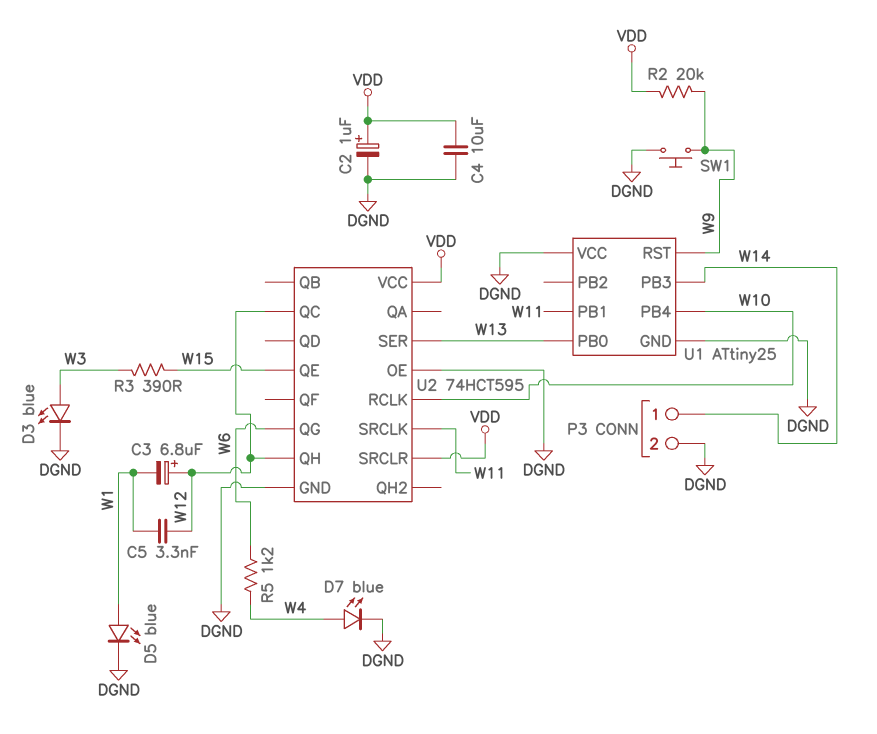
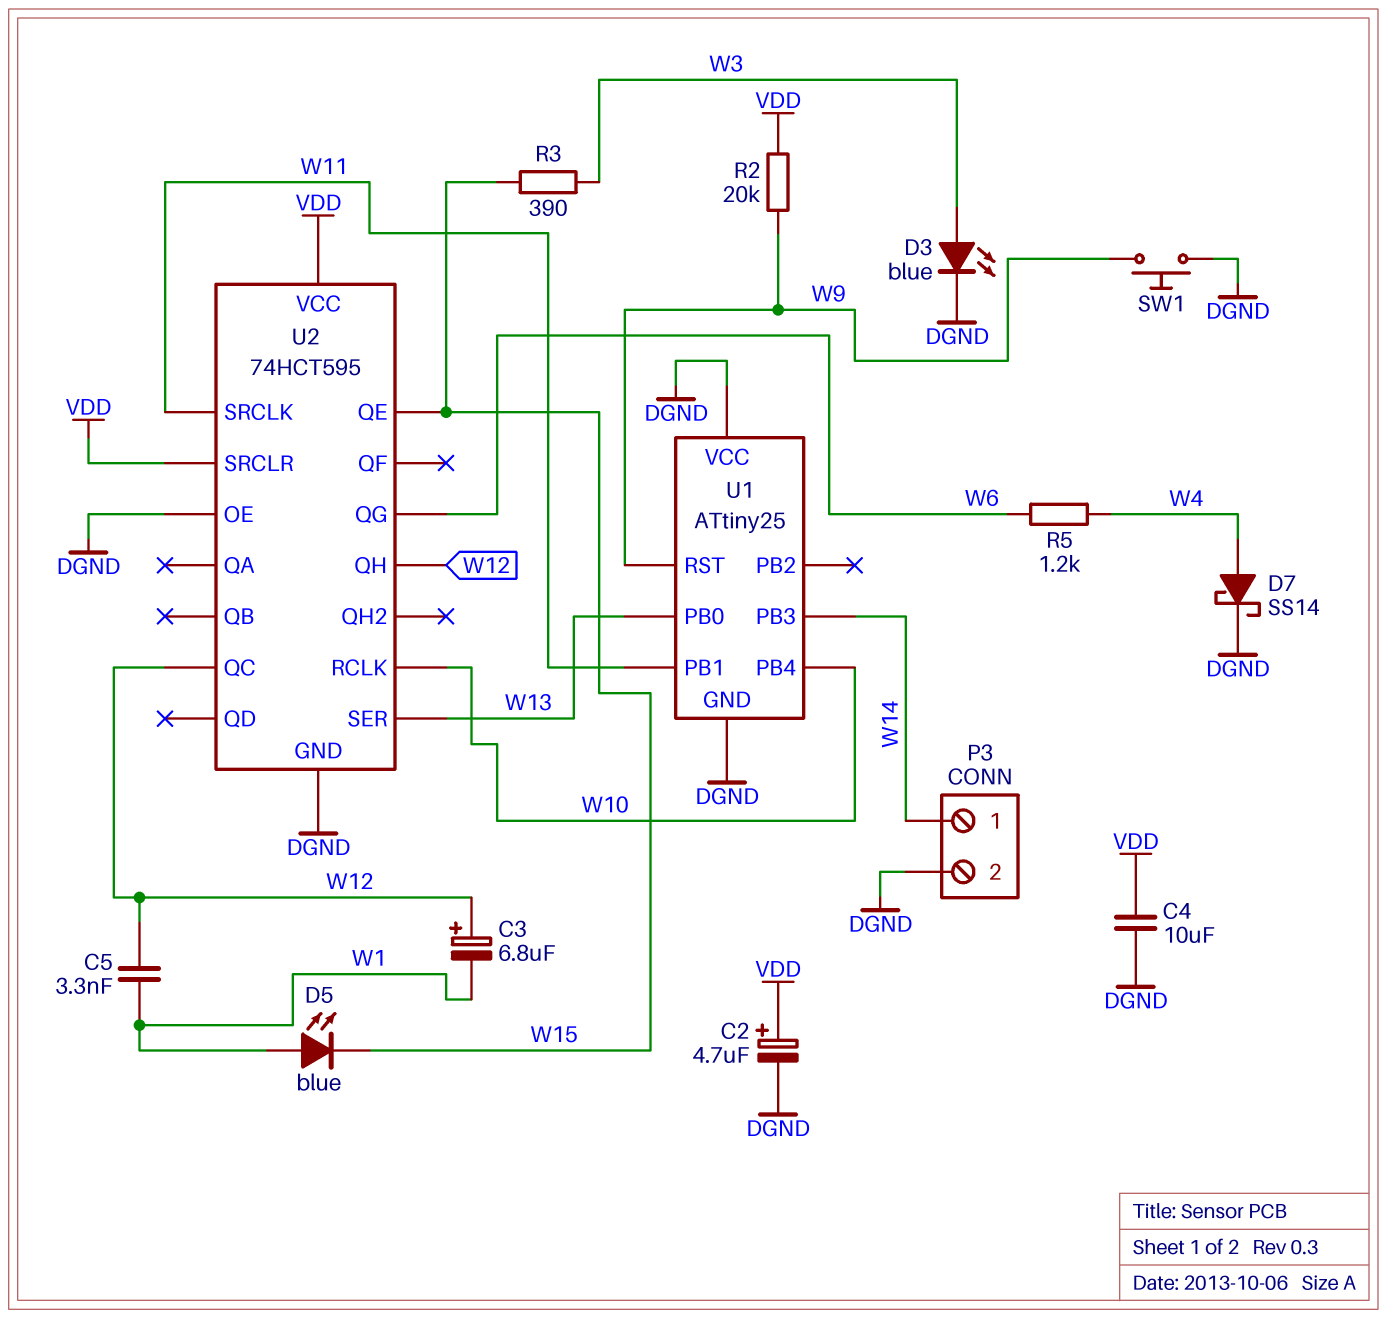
C2: 1uF (plus VDD, minus DGND) -> 4.7uF (plus VDD, minus DGND)
D5: LED blue (A W1, K DGND) -> LED blue (A W1, K W15)
D7: LED blue (A W4, K DGND) -> schottky SS14 (A W4, K DGND)

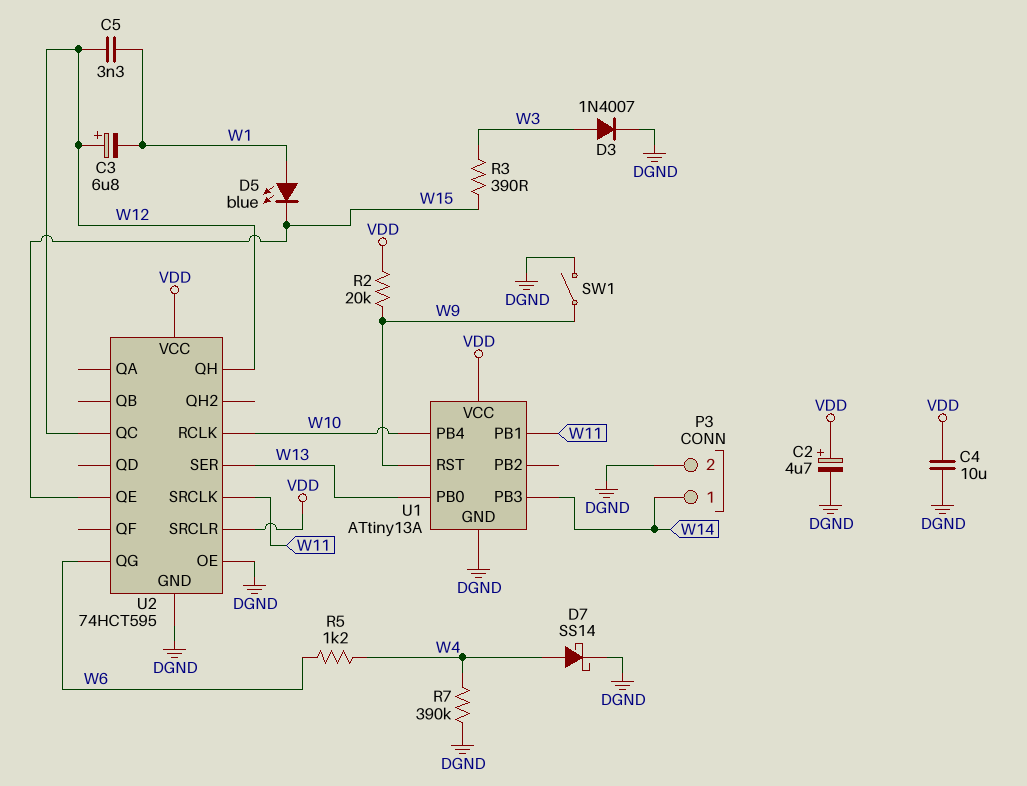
D3: LED blue (A W3, K DGND) -> diode 1N4007 (A W3, K DGND)
R7: none -> 390k (DGND, W4)
SW1: button (DGND, W9) -> switch (DGND, W9)
U1: ATtiny25 -> ATtiny13A
U1 pin VCC: DGND -> VDD

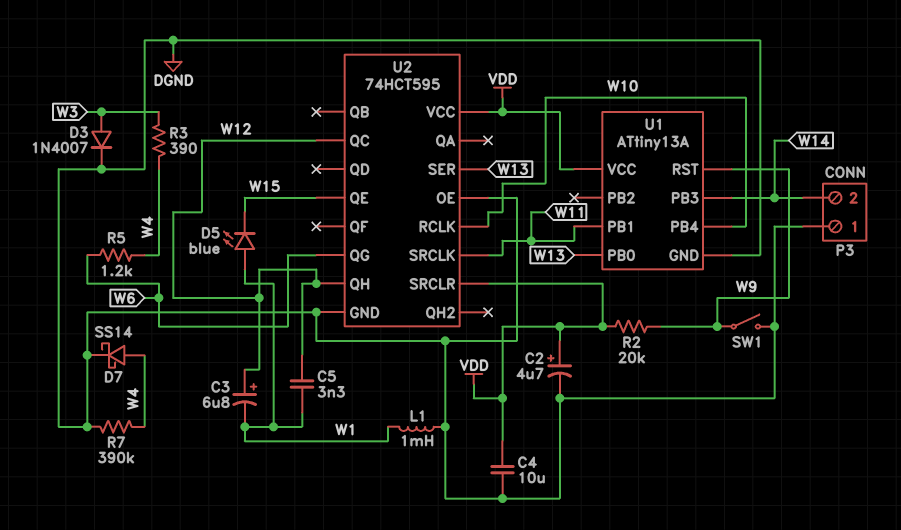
L1: none -> 1mH (DGND, W1)
P3 pin 1: W14 -> DGND
P3 pin 2: DGND -> W14
R3: 390 (W3, W15) -> 390 (W3, W4)

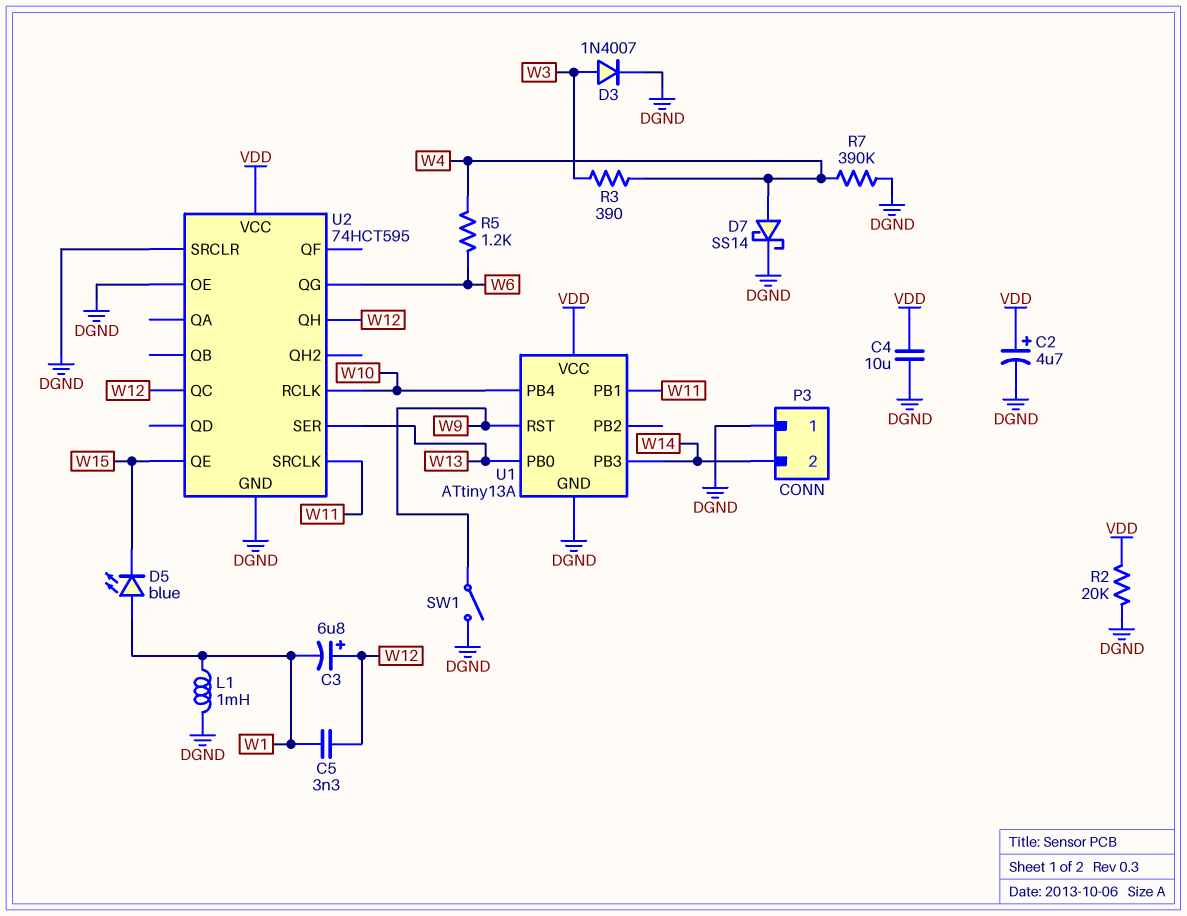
R2: 20k (VDD, W9) -> 20k (DGND, VDD)
U2 pin SRCLR: VDD -> DGND

